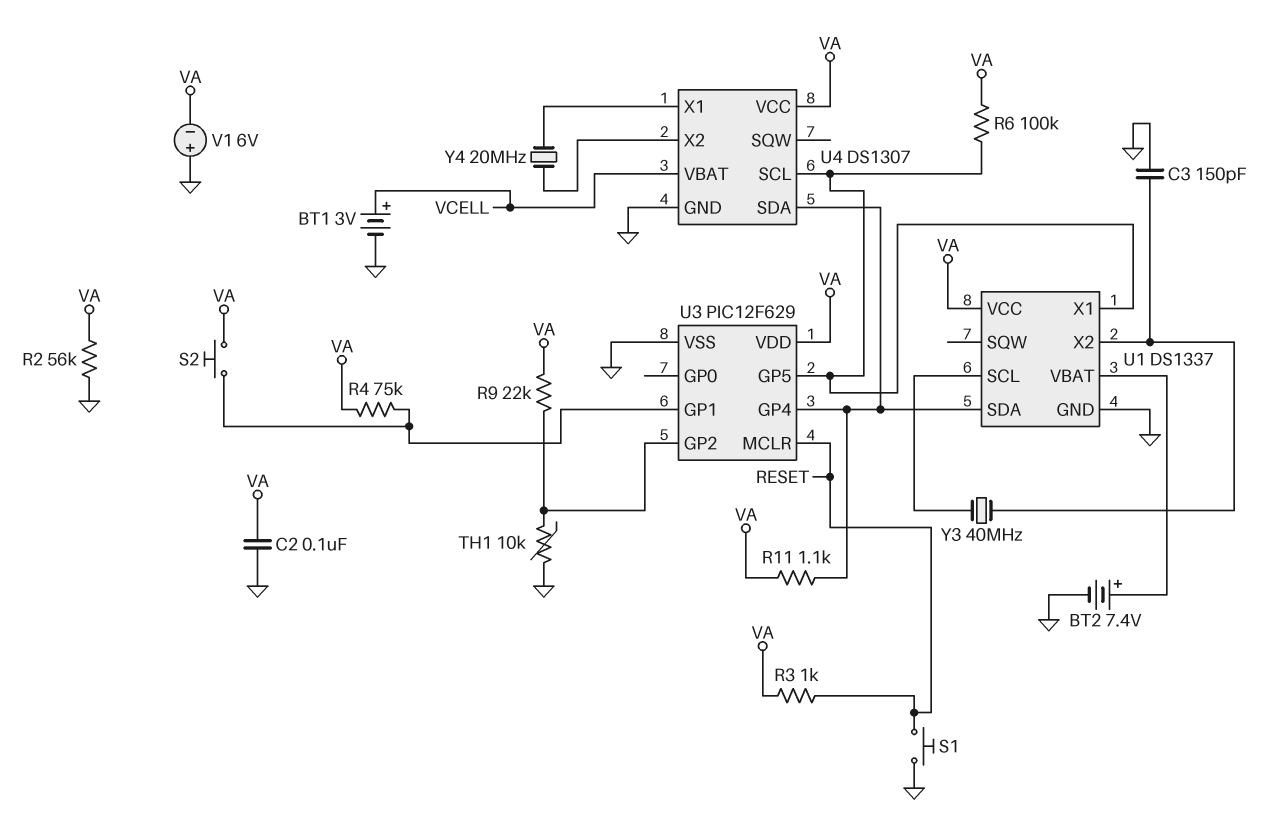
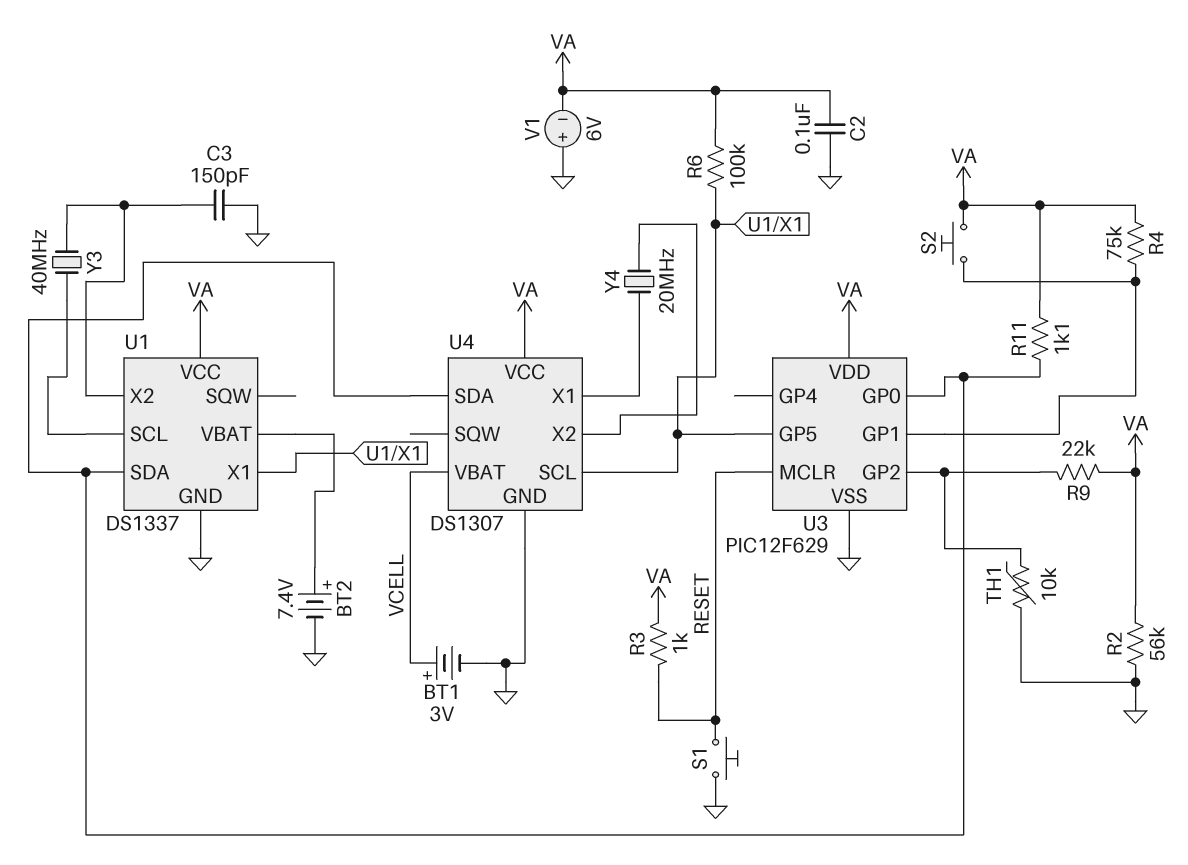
U3 pin GP0: none -> U1/SDA
U3 pin GP4: U1/SDA -> none

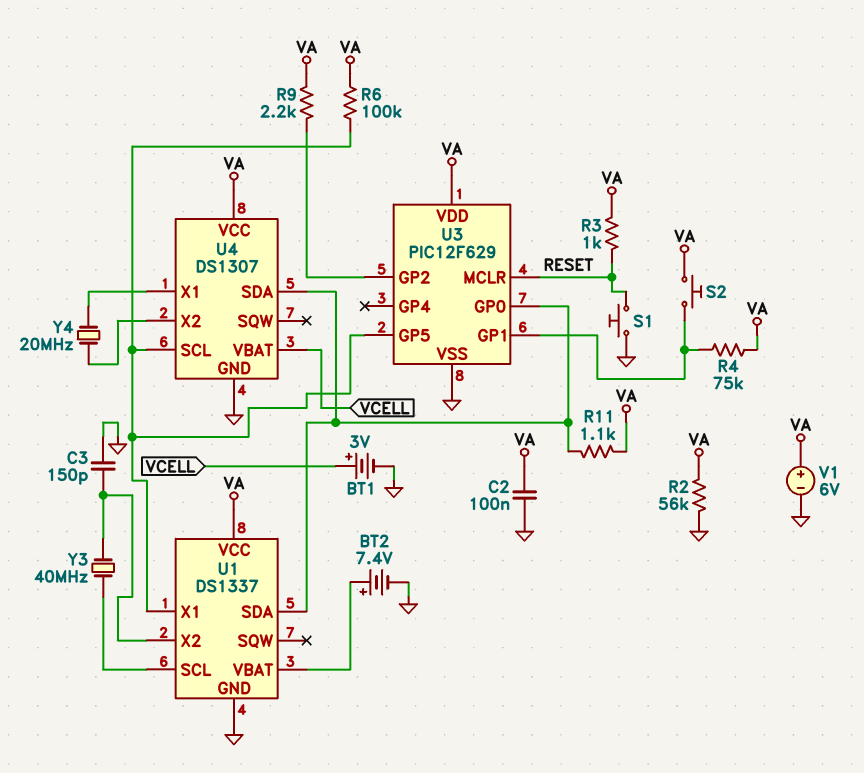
R9: 22k (U3/GP2, VA) -> 2.2k (U3/GP2, VA)
TH1: 10k (GND, U3/GP2) -> none
V1: 6V (plus GND, minus VA) -> 6V (plus VA, minus GND)

